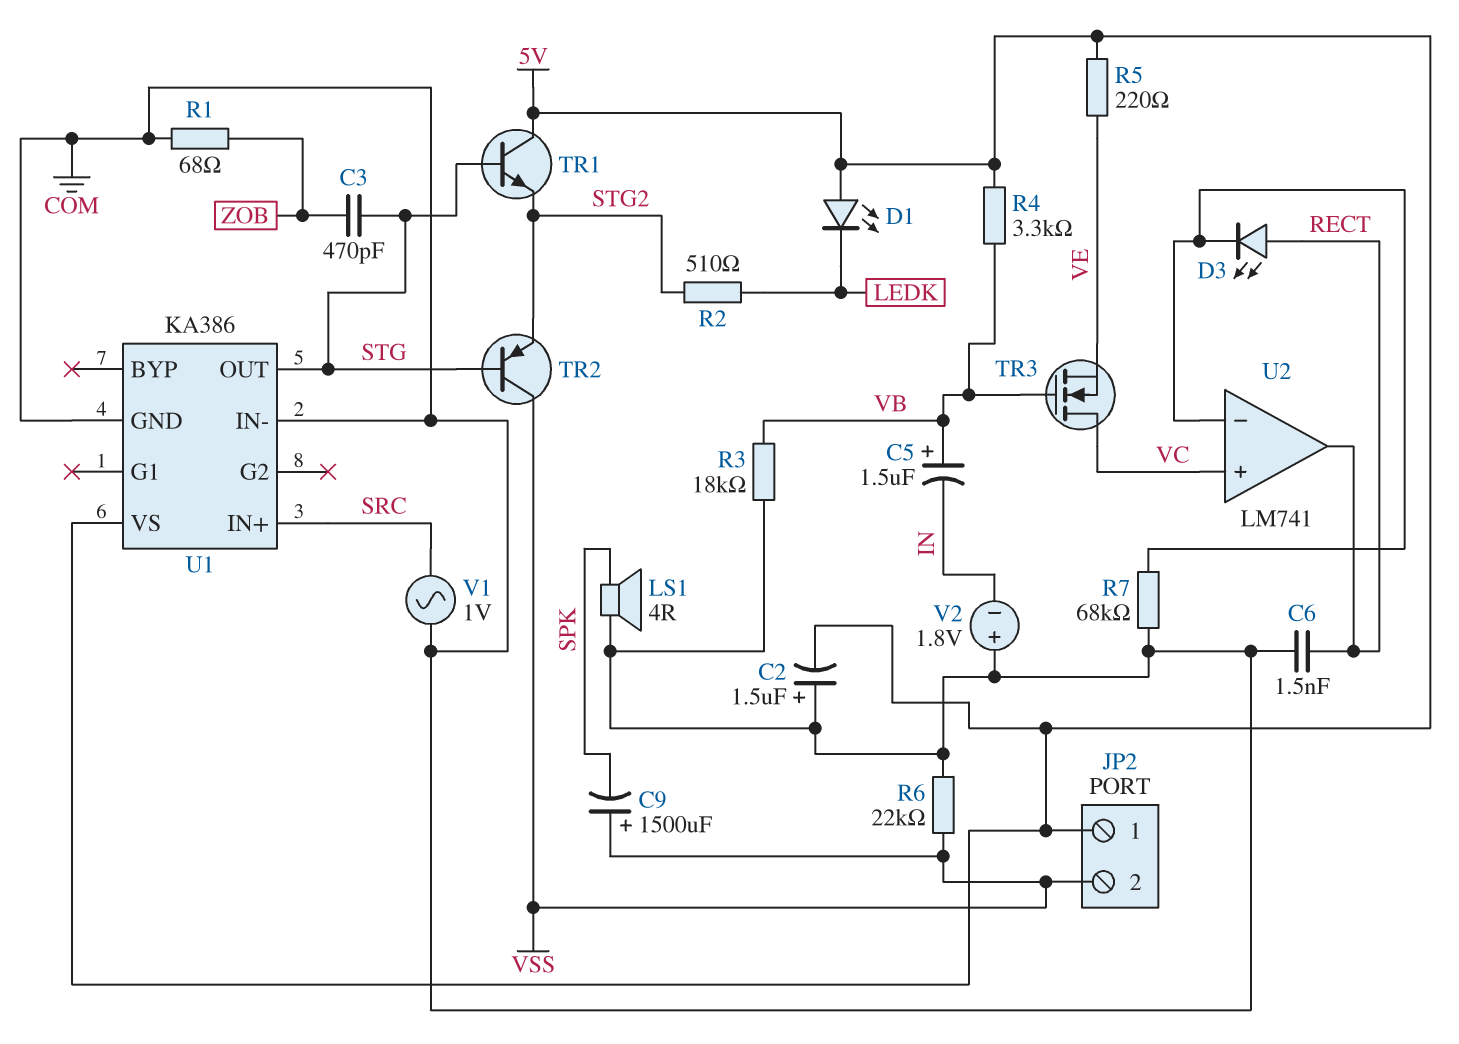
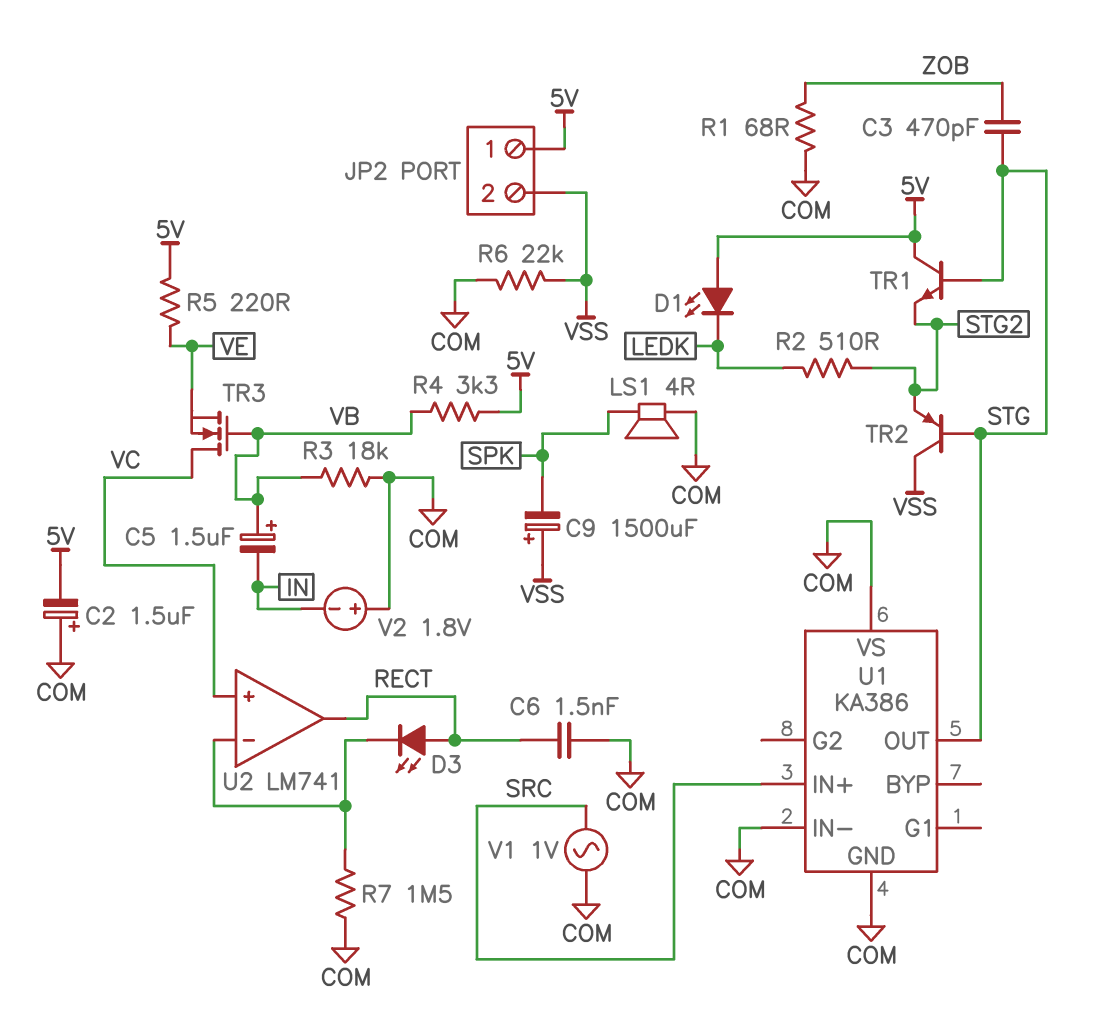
R7: 68k (COM, U2/in-) -> 1.5M (COM, U2/in-)
U1 pin VS: 5V -> COM

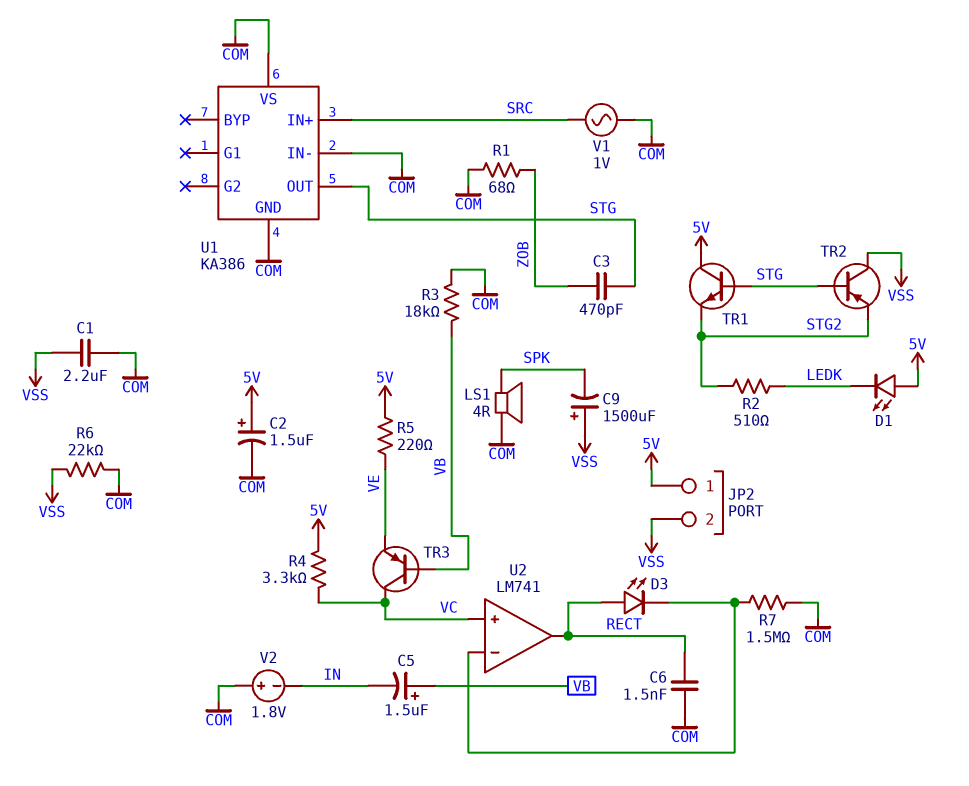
C1: none -> 2.2uF (COM, VSS)
C2: 1.5uF (plus COM, minus 5V) -> 1.5uF (plus 5V, minus COM)
R4: 3.3k (5V, VB) -> 3.3k (5V, VC)
TR3: NMOS (G VB, D VC, S VE) -> PNP (B VB, C VC, E VE)

